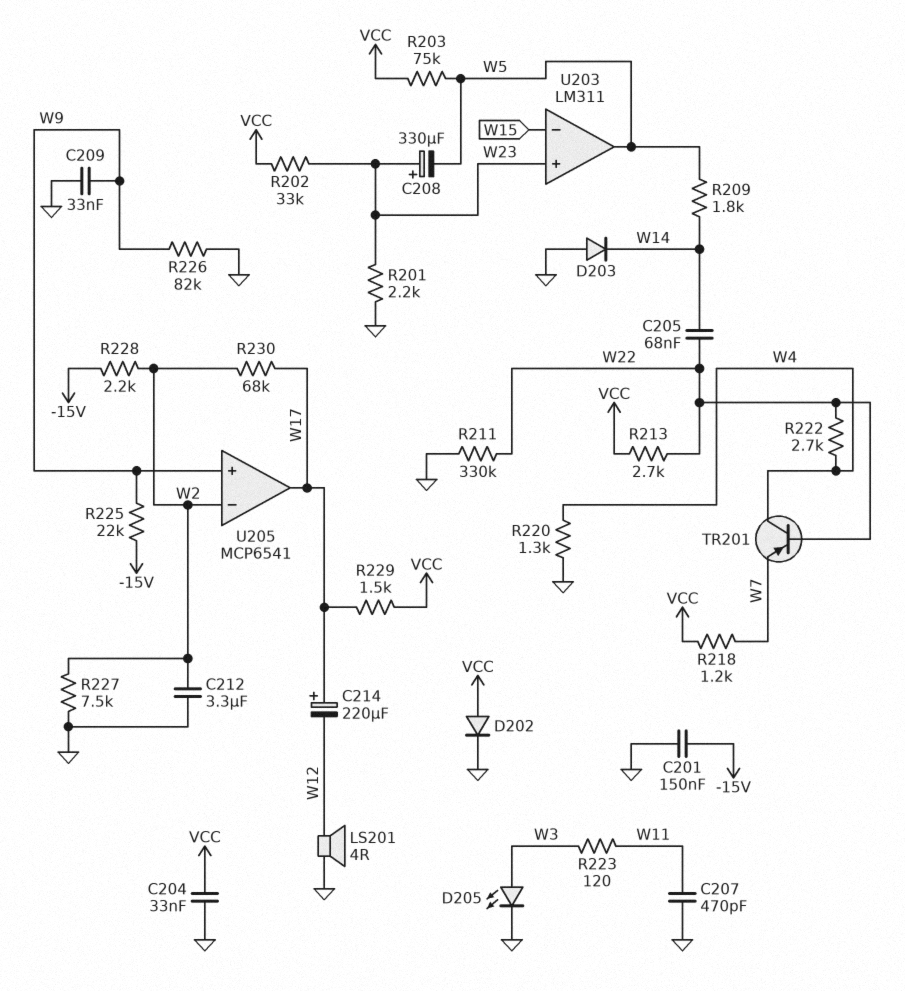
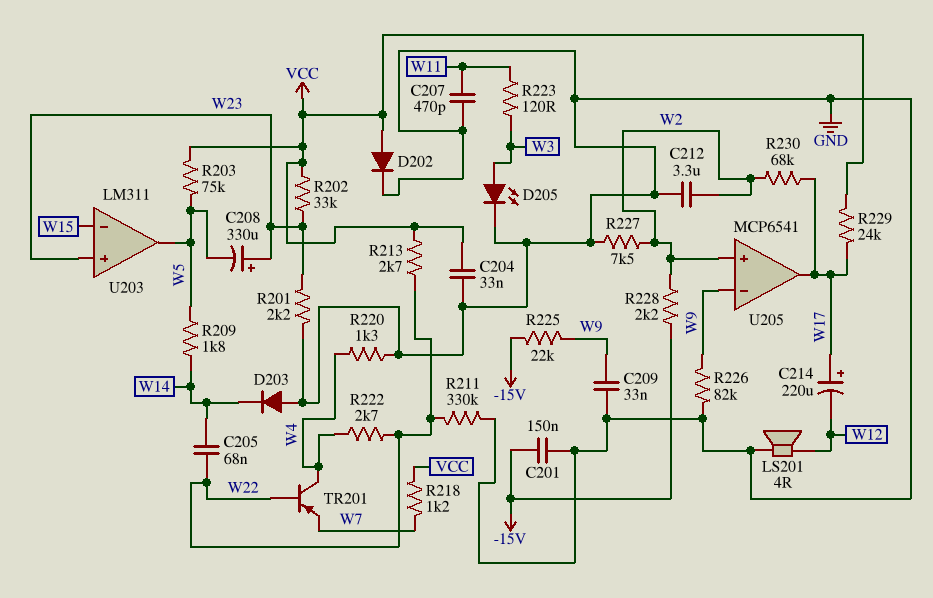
R229: 1.5k (VCC, W17) -> 24k (VCC, W17)
U205 pin in+: W9 -> W2
U205 pin in-: W2 -> W9

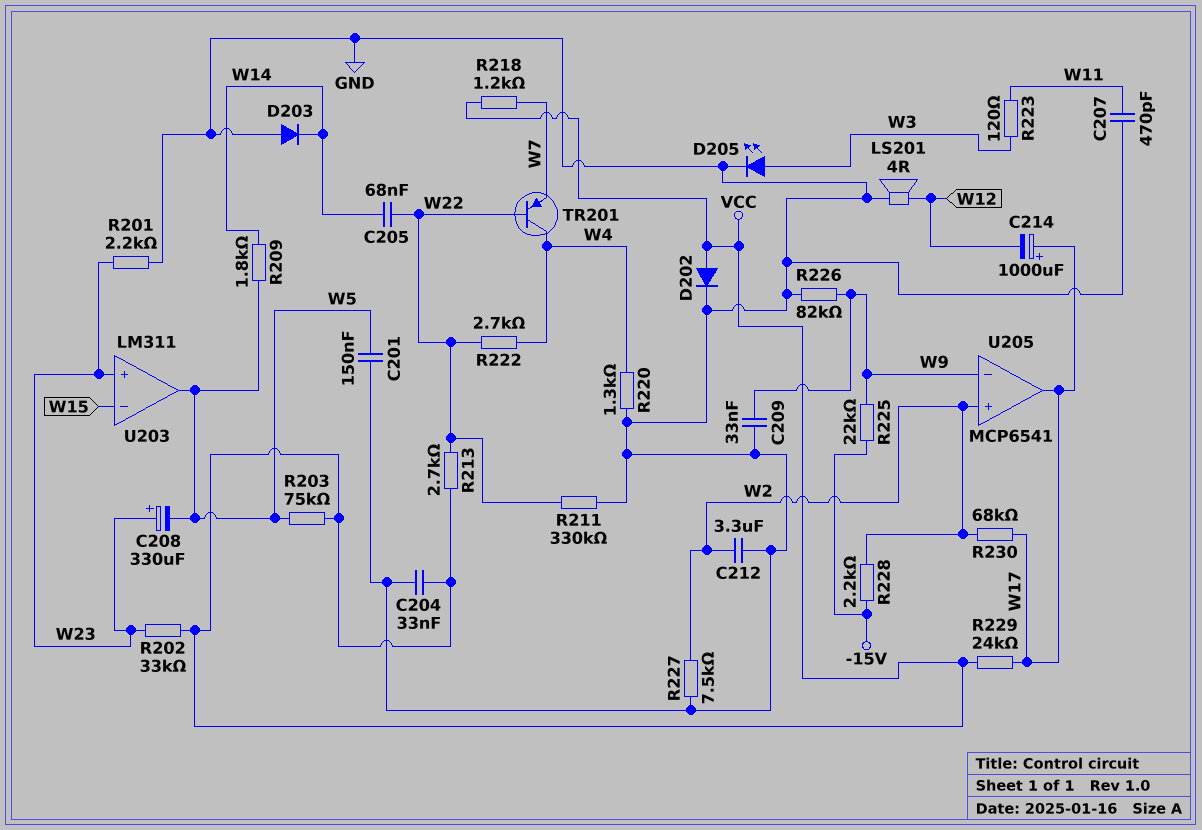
C201: 150nF (-15V, GND) -> 150nF (GND, W5)
C214: 220uF (plus W17, minus W12) -> 1000uF (plus W17, minus W12)

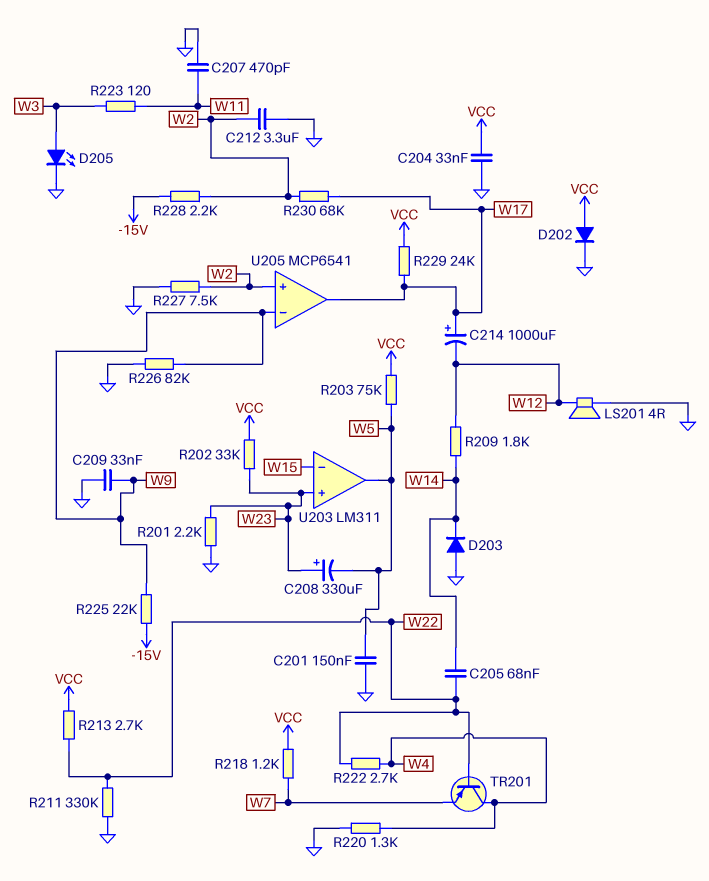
R209: 1.8k (W5, W14) -> 1.8k (W12, W14)

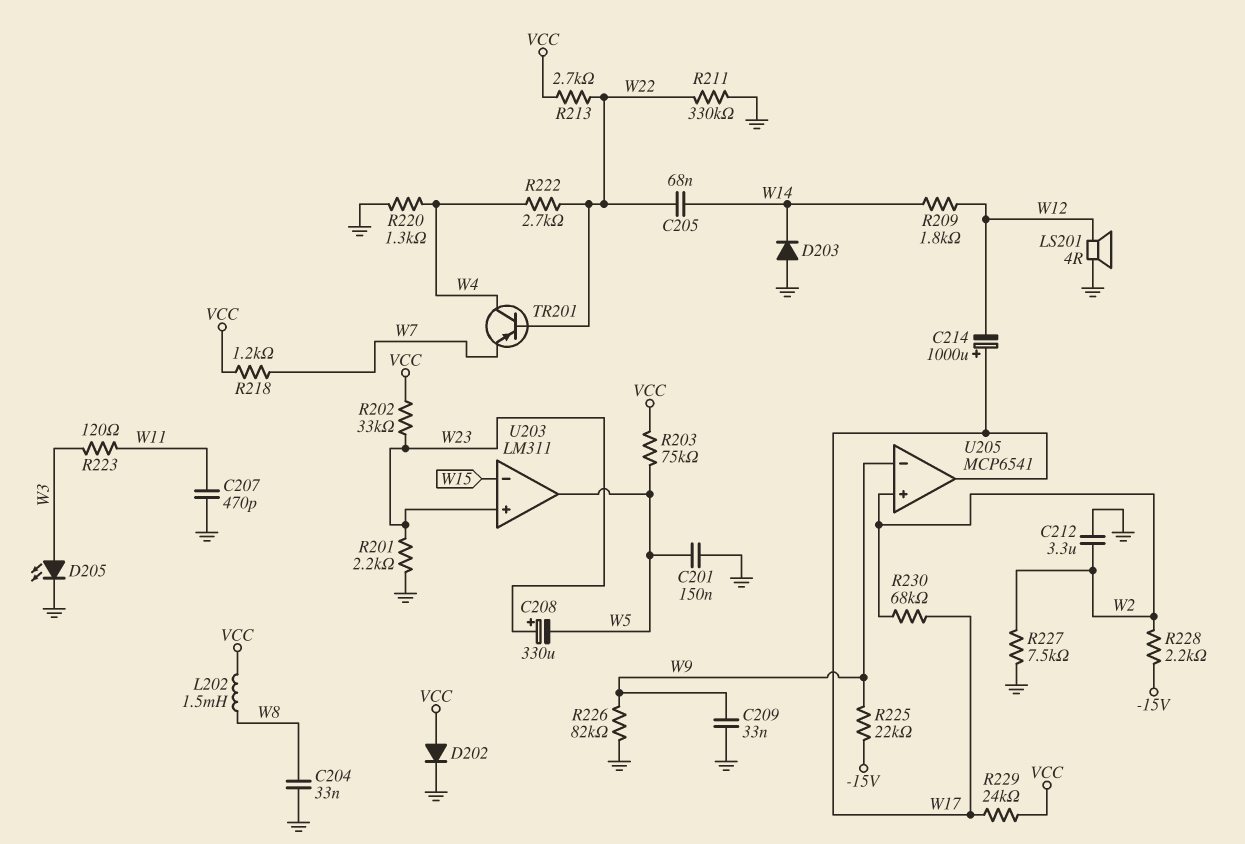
C204: 33nF (GND, VCC) -> 33nF (GND, W8)
L202: none -> 1.5mH (VCC, W8)

